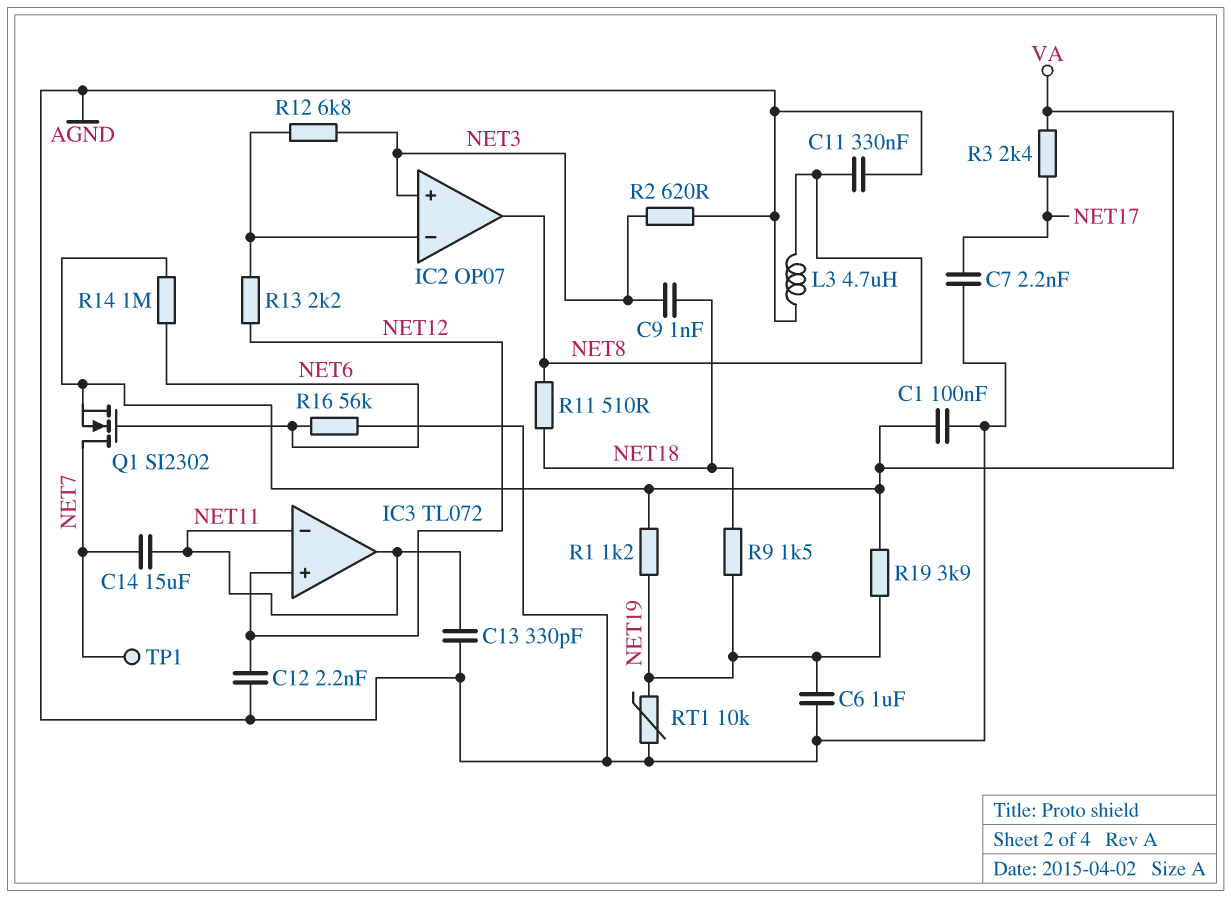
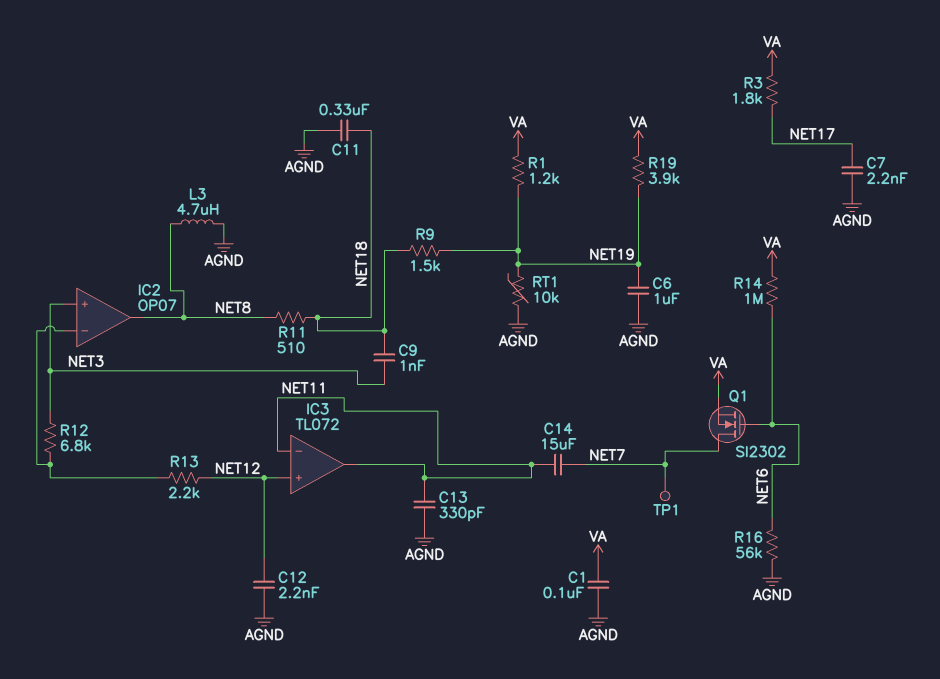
C11: 330nF (AGND, NET8) -> 330nF (AGND, NET18)
R2: 620 (AGND, NET3) -> none
R3: 2.4k (NET17, VA) -> 1.8k (NET17, VA)

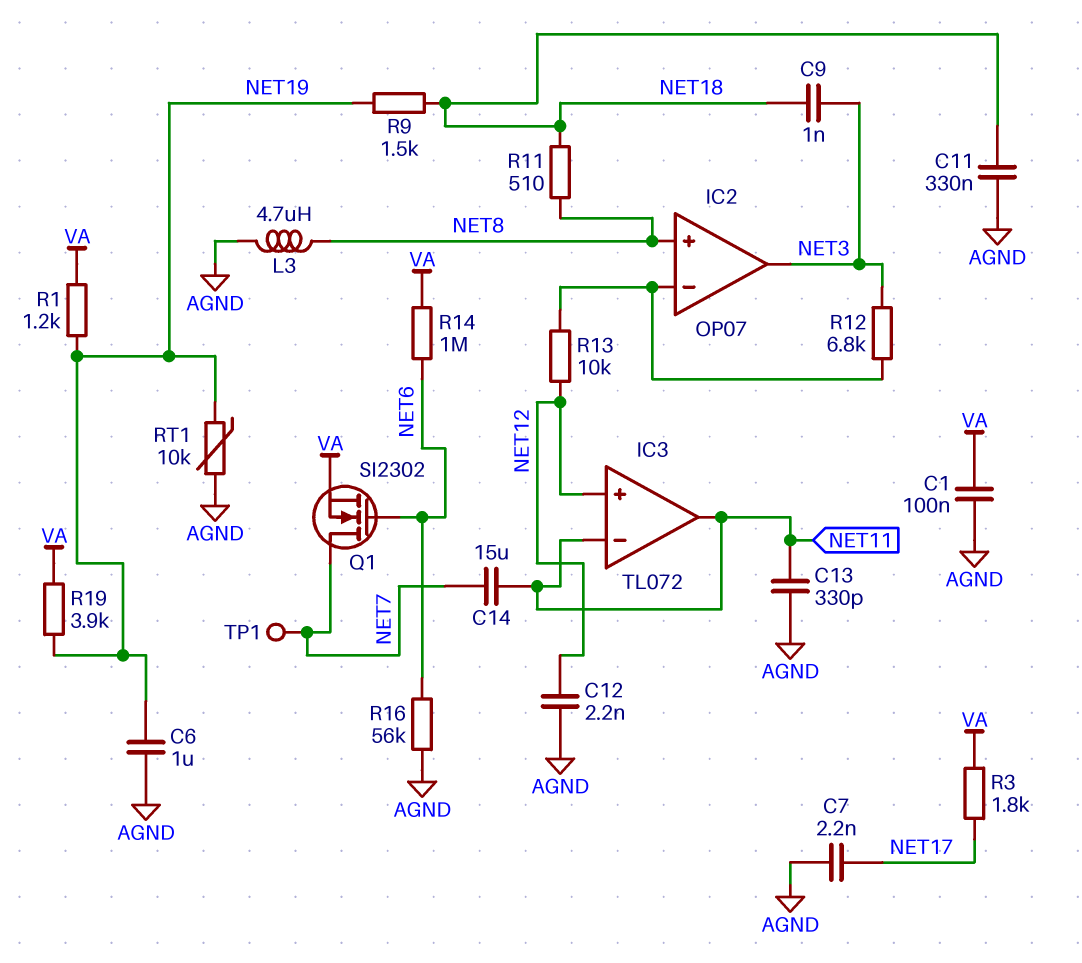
IC2 pin in+: NET3 -> NET8
IC2 pin out: NET8 -> NET3
R13: 2.2k (IC2/in-, NET12) -> 10k (IC2/in-, NET12)

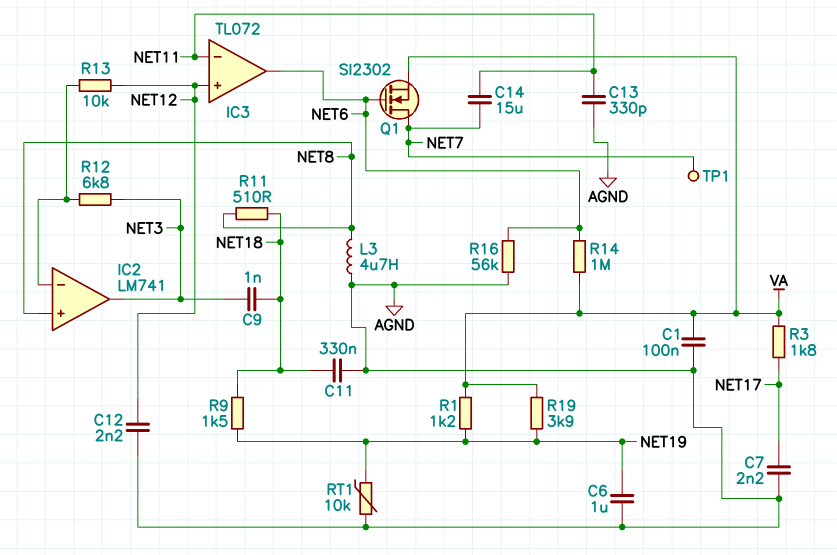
IC2: OP07 -> LM741
IC3 pin out: NET11 -> NET6

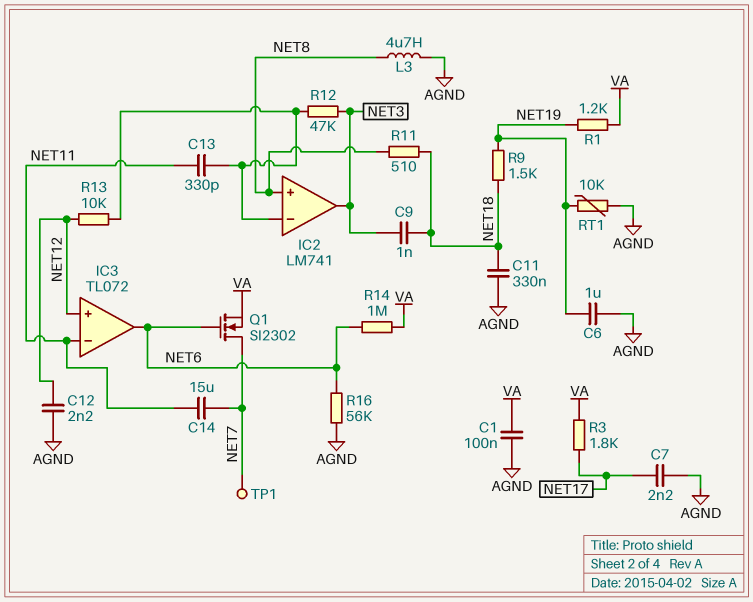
C13: 330pF (AGND, NET11) -> 330pF (IC2/in-, NET11)
R12: 6.8k (IC2/in-, NET3) -> 47k (IC2/in-, NET3)
R19: 3.9k (NET19, VA) -> none

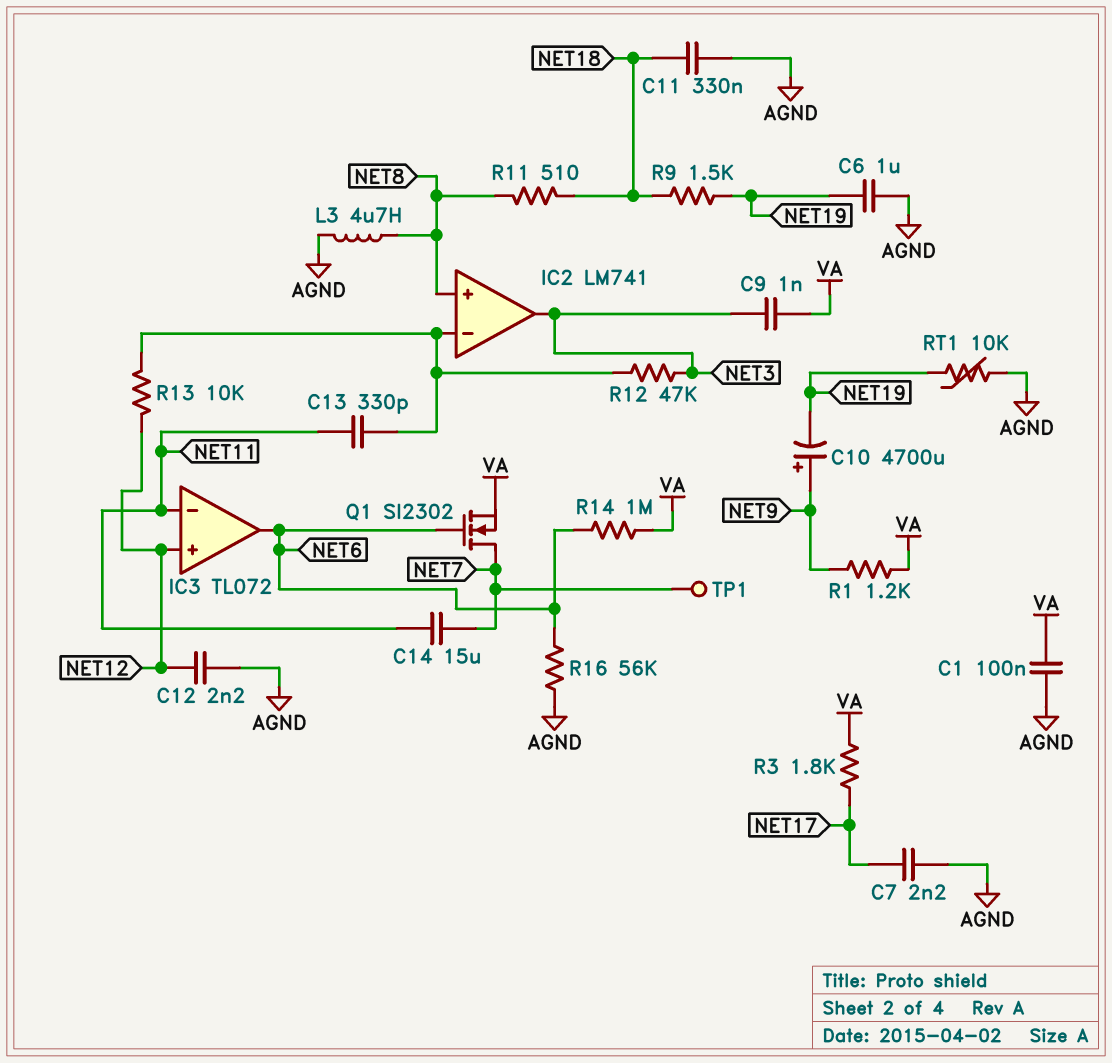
C9: 1nF (NET3, NET18) -> 1nF (NET3, VA)
C10: none -> 4700uF (plus NET9, minus NET19)
R1: 1.2k (NET19, VA) -> 1.2k (NET9, VA)

